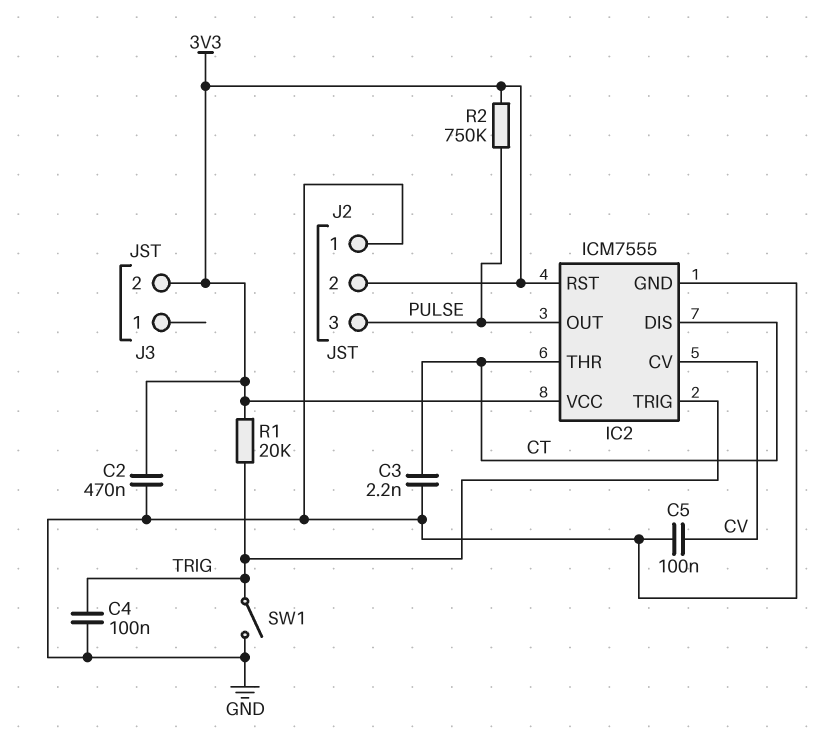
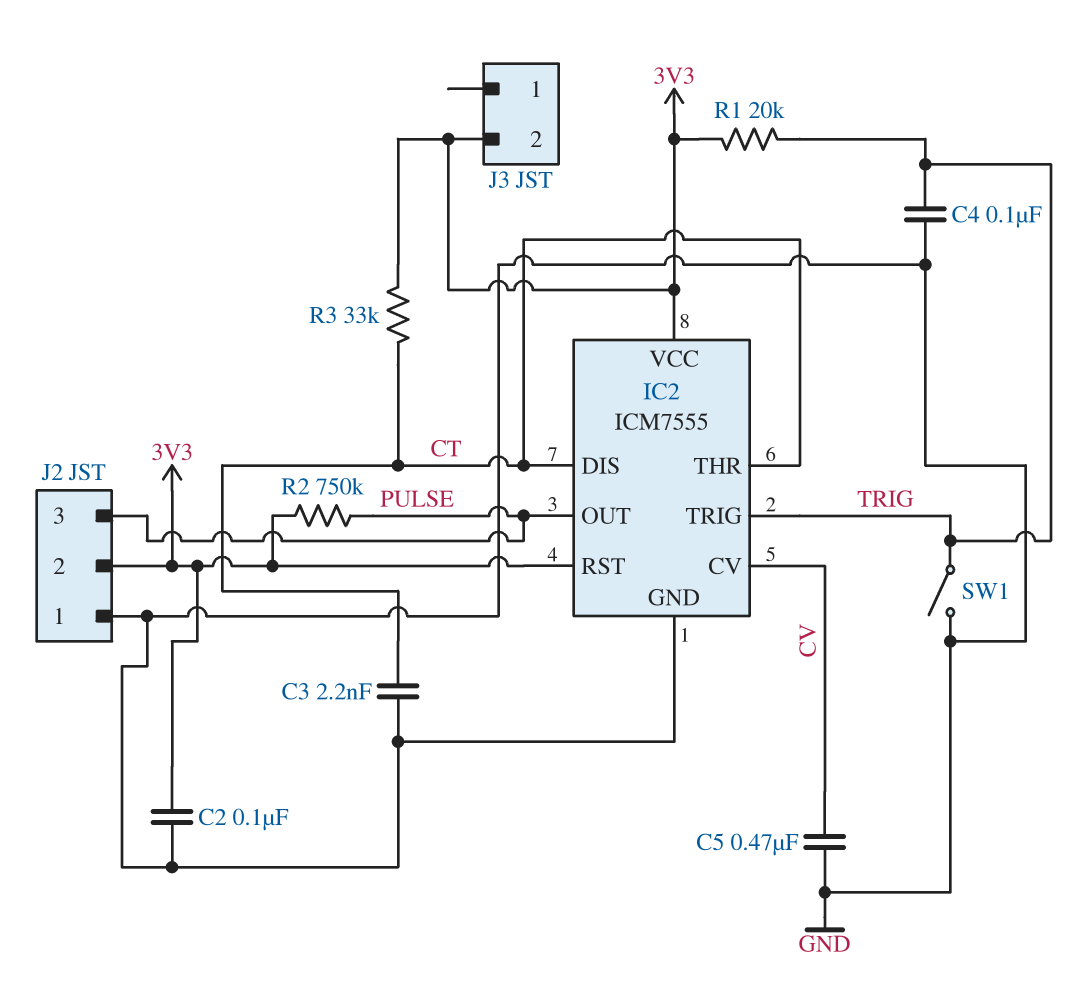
C2: 470nF (3V3, GND) -> 100nF (3V3, GND)
C5: 100nF (CV, GND) -> 470nF (CV, GND)
R3: none -> 33k (3V3, CT)

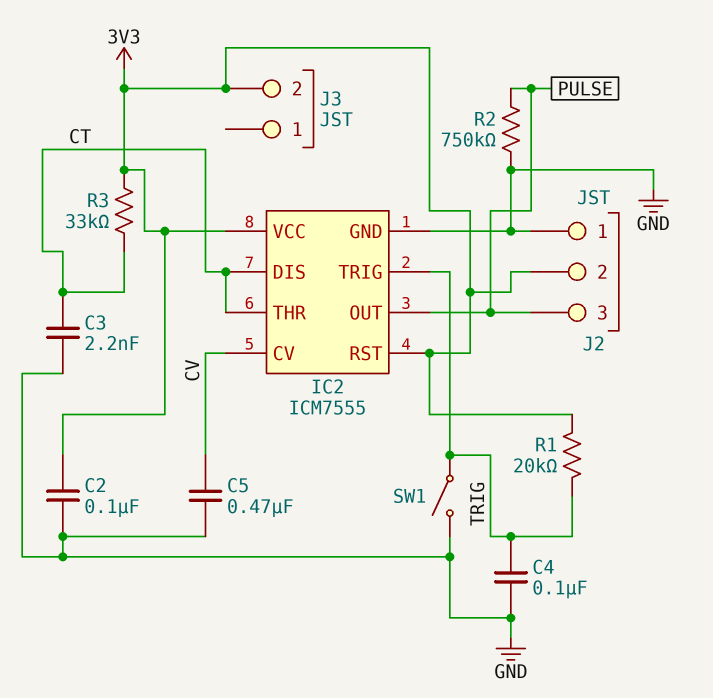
R2: 750k (3V3, PULSE) -> 750k (GND, PULSE)

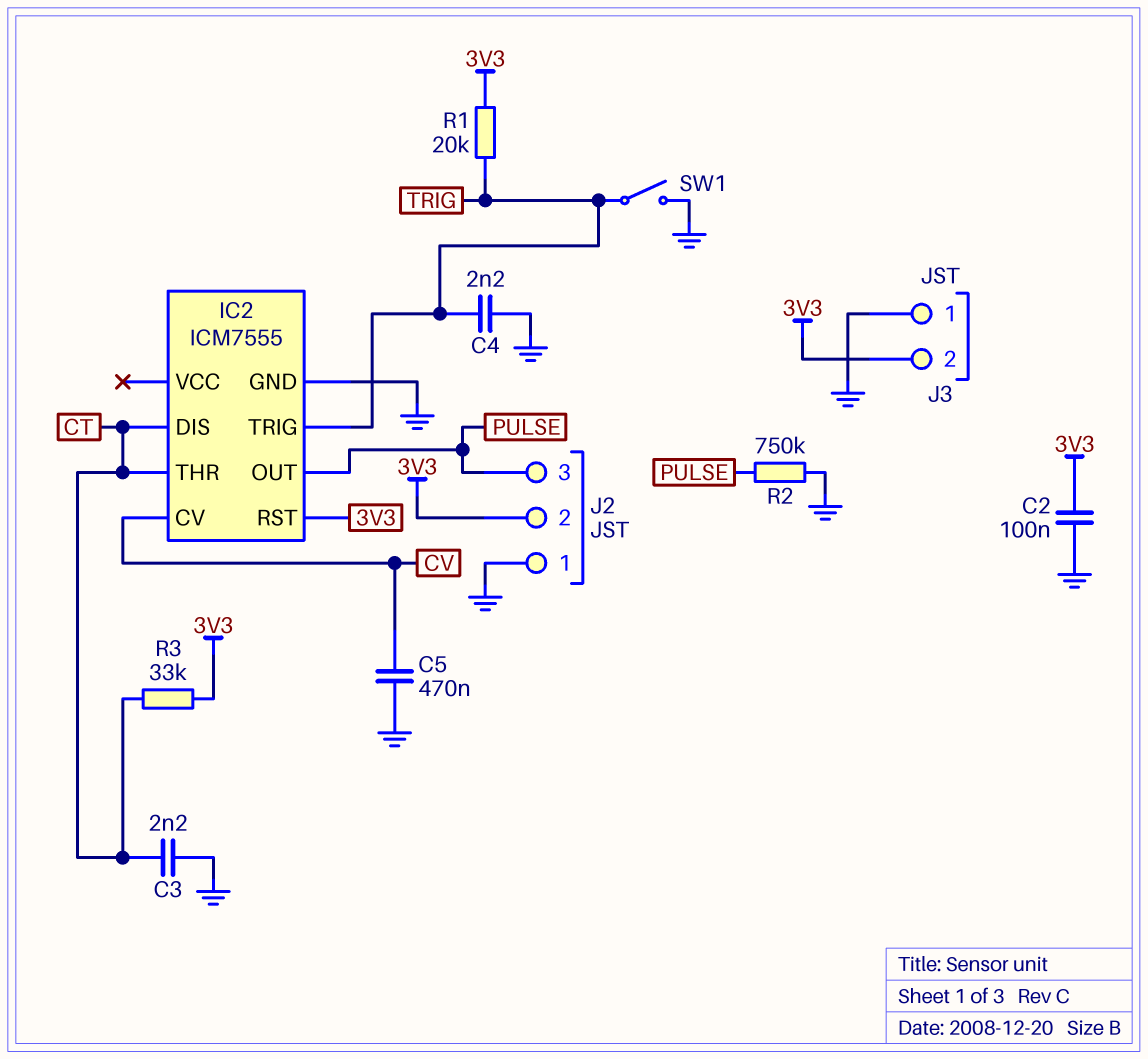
C4: 100nF (GND, TRIG) -> 2.2nF (GND, TRIG)
IC2 pin VCC: 3V3 -> none
J3 pin 1: none -> GND

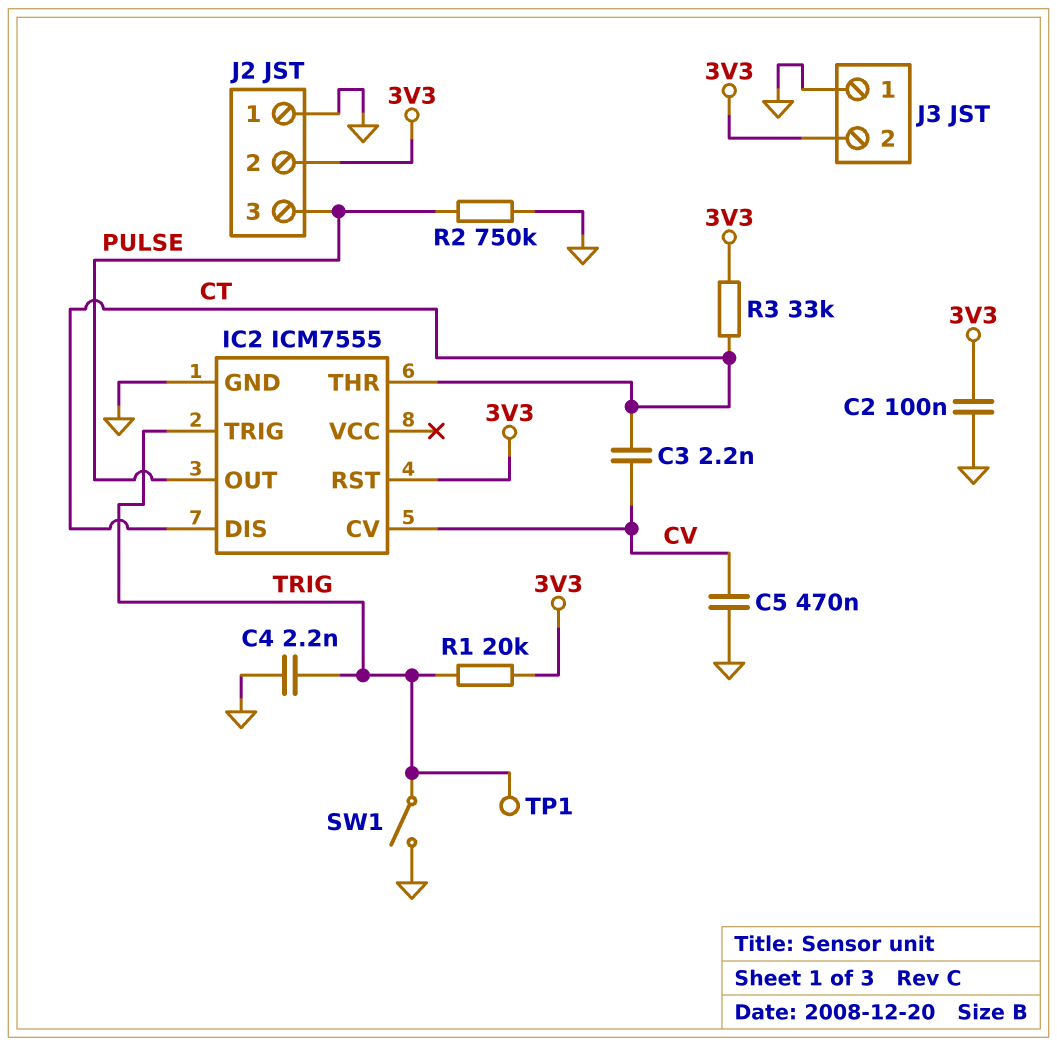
C3: 2.2nF (CT, GND) -> 2.2nF (CT, CV)
TP1: none -> test point (TRIG)

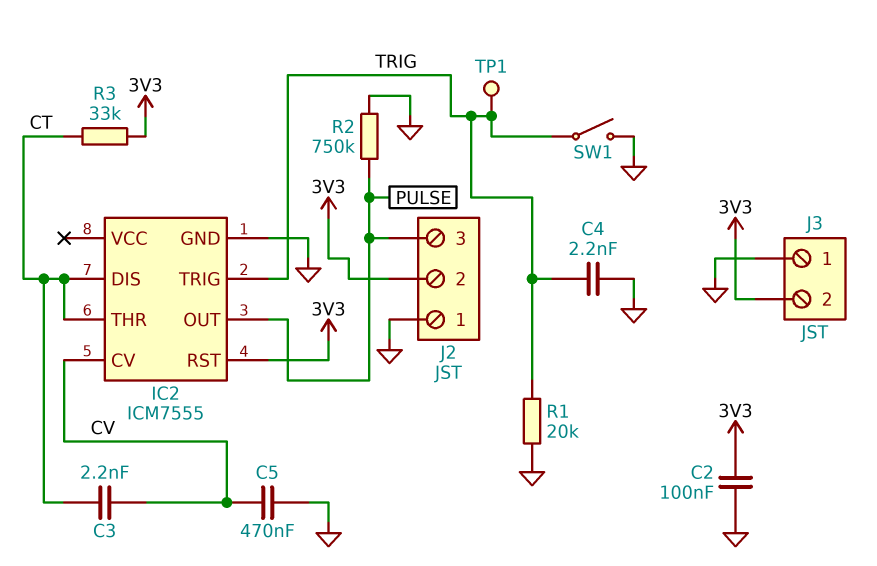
R1: 20k (3V3, TRIG) -> 20k (GND, TRIG)

